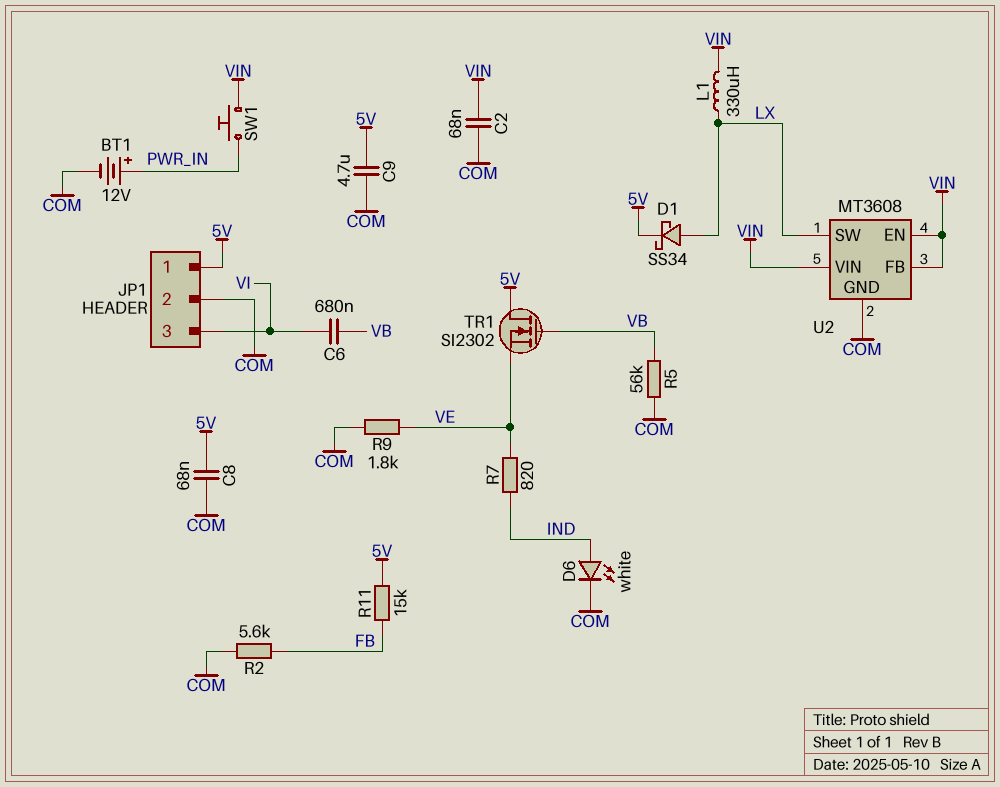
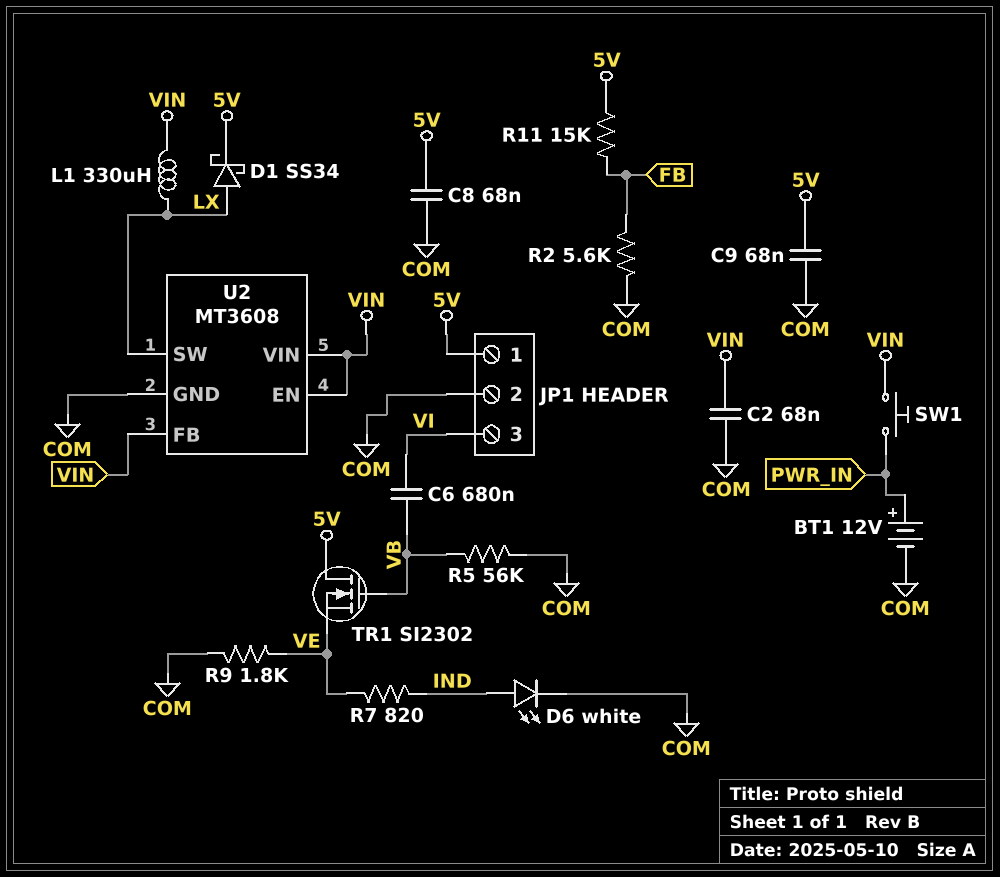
C9: 4.7uF (5V, COM) -> 68nF (5V, COM)

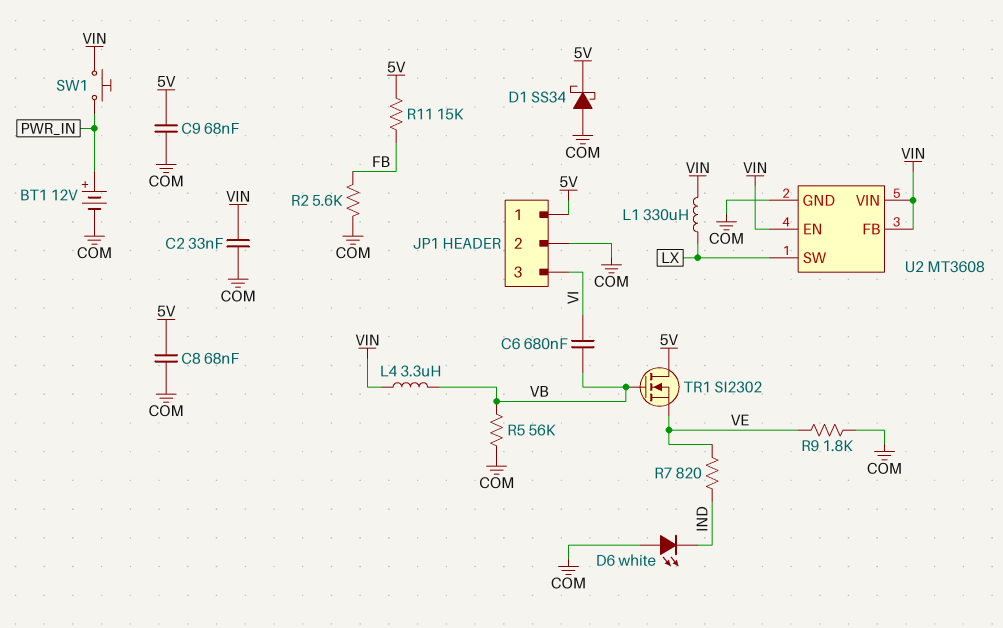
C2: 68nF (COM, VIN) -> 33nF (COM, VIN)
D1: schottky SS34 (A LX, K 5V) -> schottky SS34 (A COM, K 5V)
D6: LED white (A IND, K COM) -> LED white (A COM, K IND)
L4: none -> 3.3uH (VB, VIN)

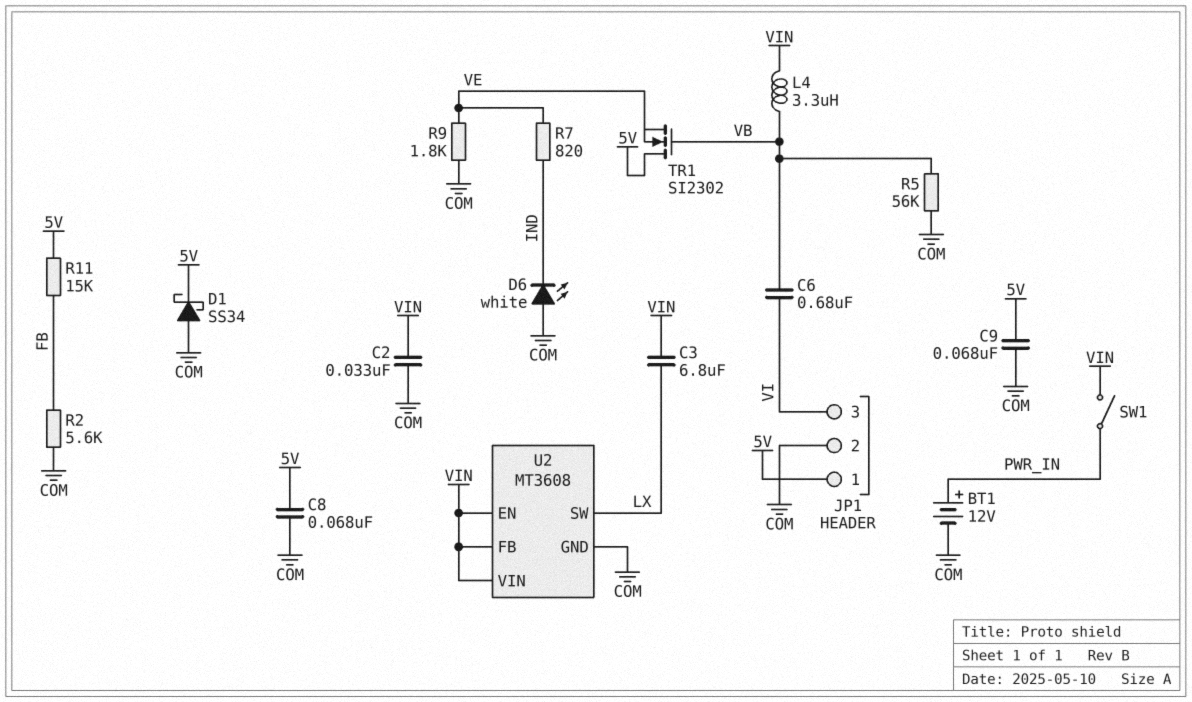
C3: none -> 6.8uF (LX, VIN)
L1: 330uH (LX, VIN) -> none
SW1: button (PWR_IN, VIN) -> switch (PWR_IN, VIN)

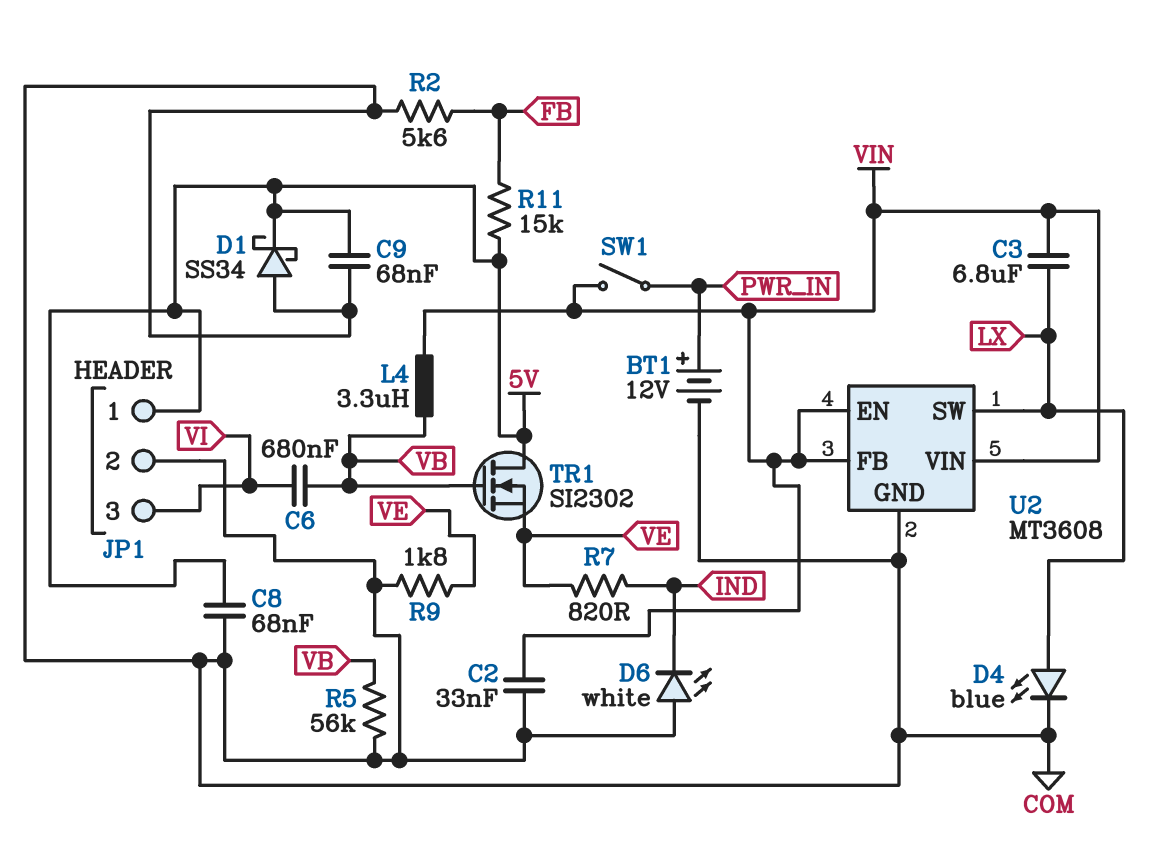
D4: none -> LED blue (A LX, K COM)

